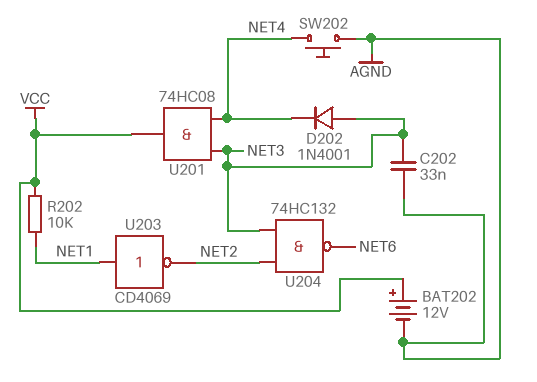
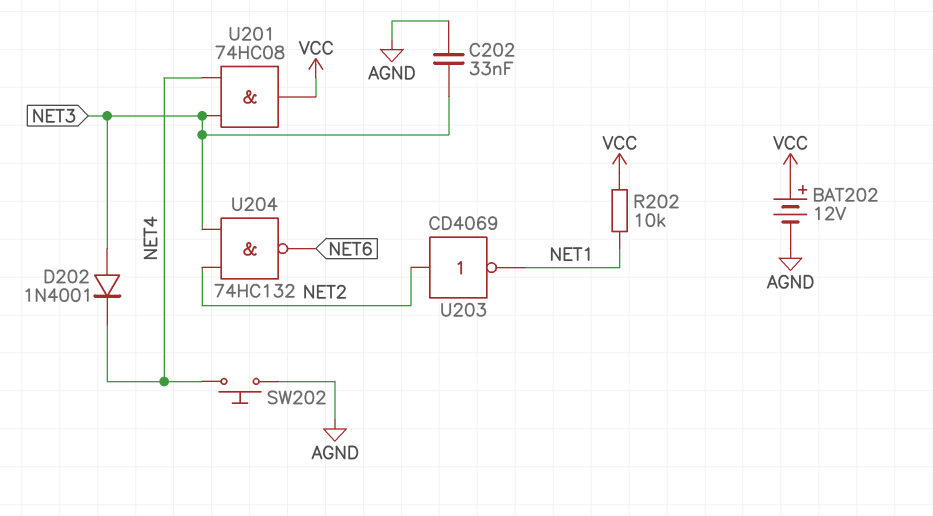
U203: NOT CD4069 (in NET1, out NET2) -> NOT CD4069 (in NET2, out NET1)

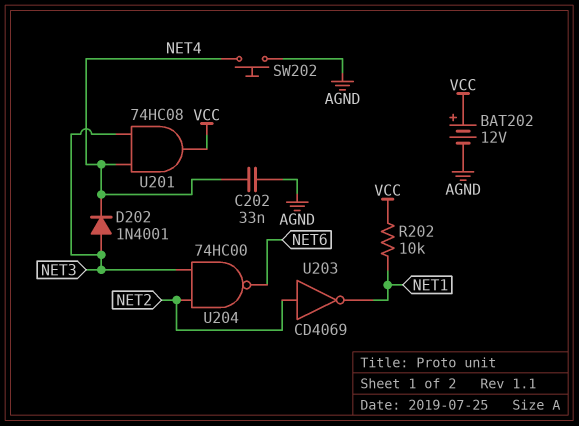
C202: 33nF (AGND, NET3) -> 33nF (AGND, NET4)
U204: NAND 74HC132 (in NET2, in NET3, out NET6) -> NAND 74HC00 (in NET2, in NET3, out NET6)

